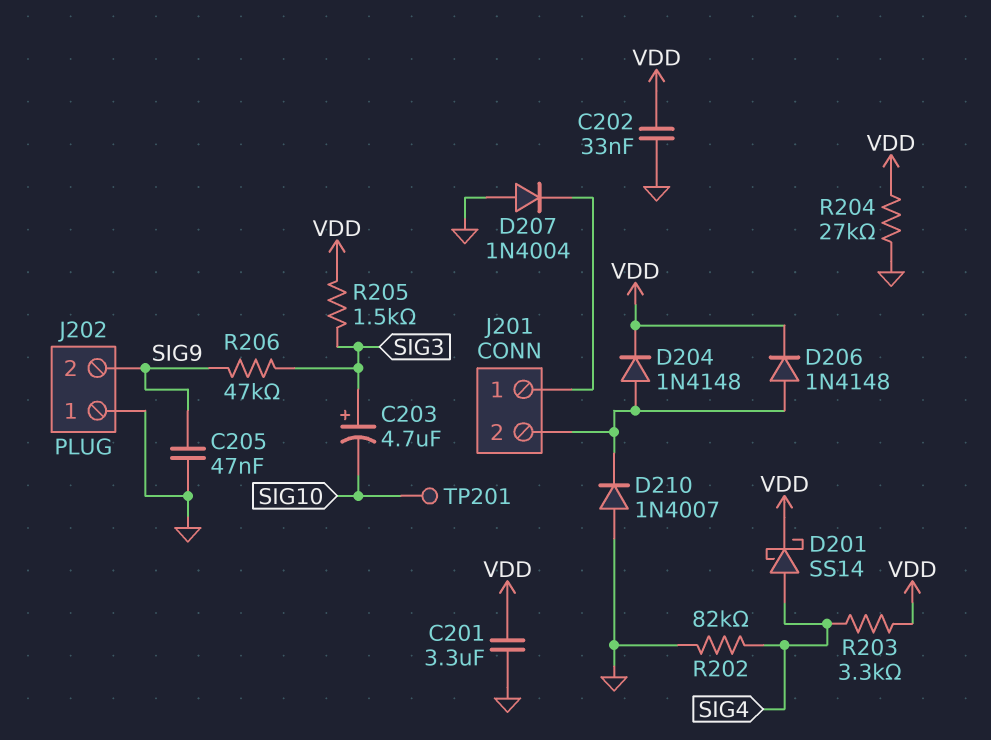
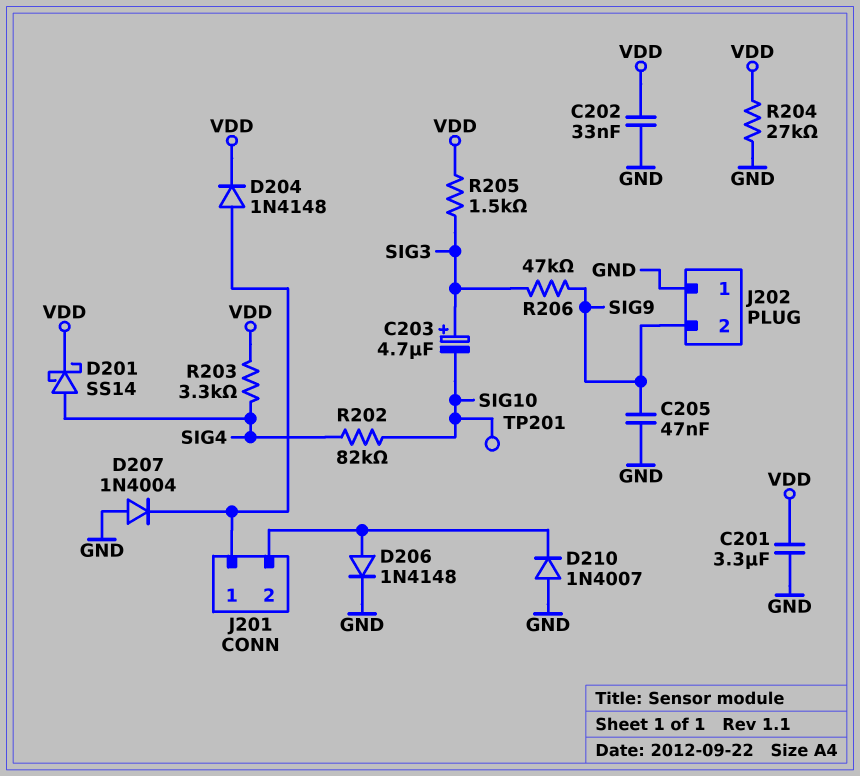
D204: diode 1N4148 (A J201/2, K VDD) -> diode 1N4148 (A J201/1, K VDD)
D206: diode 1N4148 (A J201/2, K VDD) -> diode 1N4148 (A J201/2, K GND)
R202: 82k (GND, SIG4) -> 82k (SIG4, SIG10)

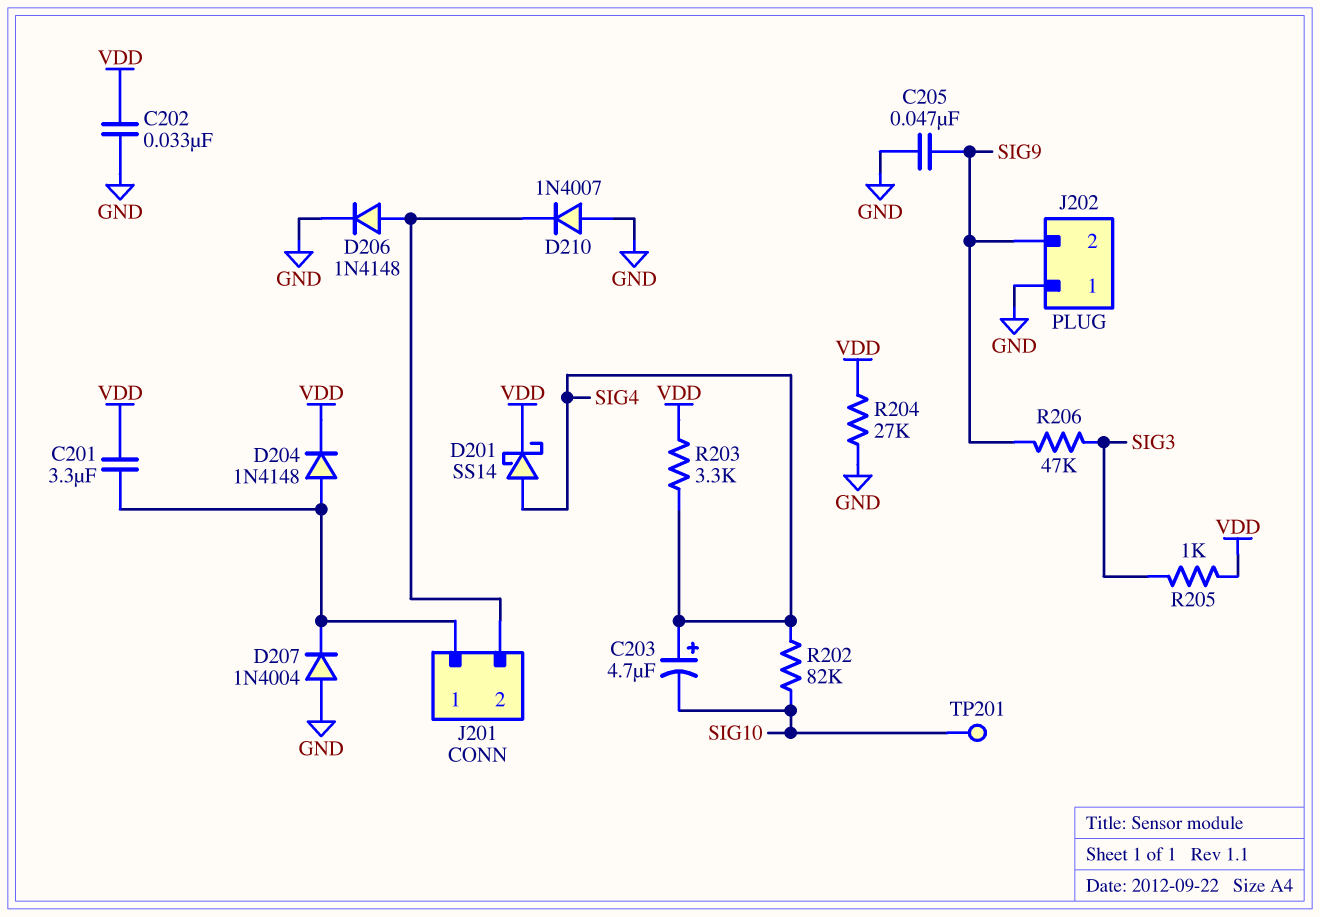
C201: 3.3uF (GND, VDD) -> 3.3uF (J201/1, VDD)
C203: 4.7uF (plus SIG3, minus SIG10) -> 4.7uF (plus SIG4, minus SIG10)
R205: 1.5k (SIG3, VDD) -> 1k (SIG3, VDD)

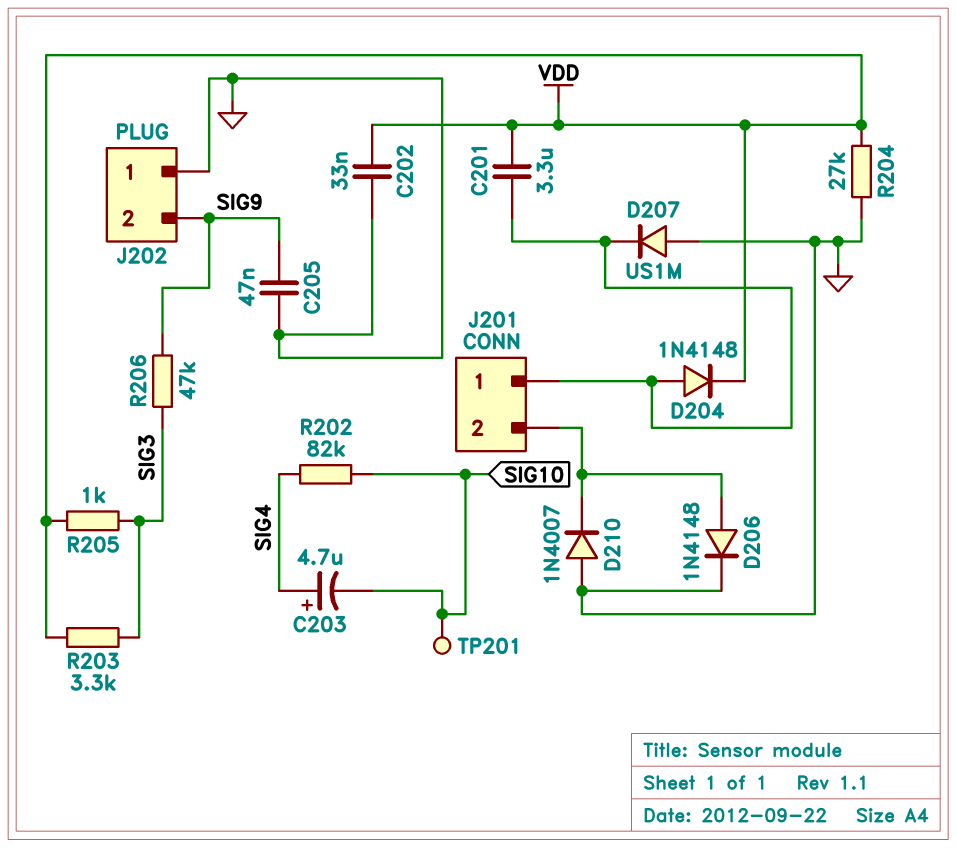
D201: schottky SS14 (A SIG4, K VDD) -> none
D207: diode 1N4004 (A GND, K J201/1) -> diode US1M (A GND, K J201/1)
R203: 3.3k (SIG4, VDD) -> 3.3k (SIG3, VDD)

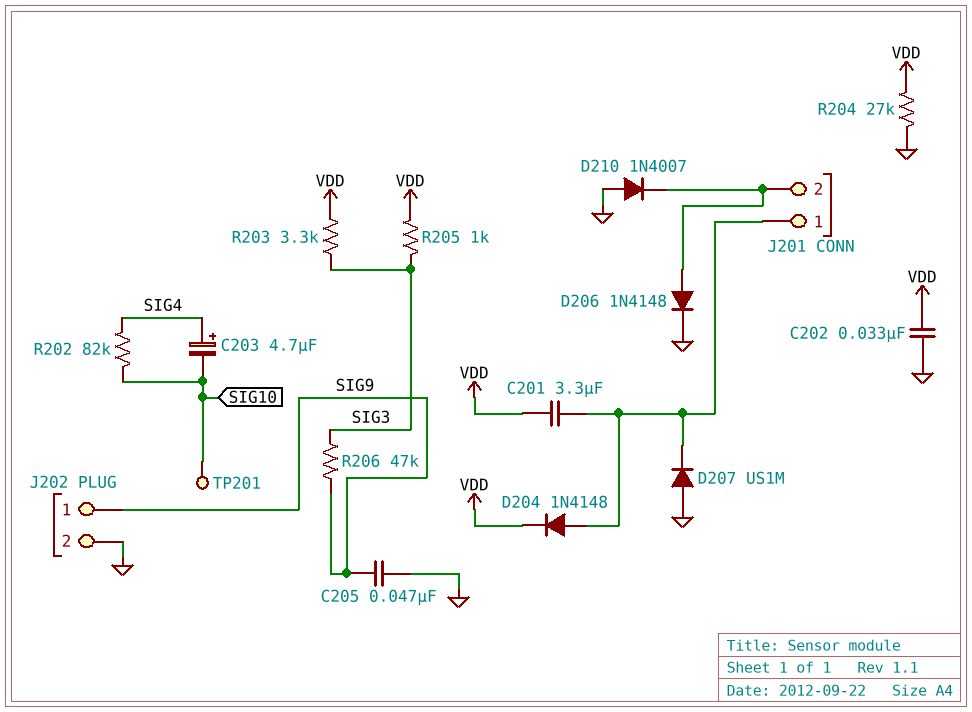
J202 pin 1: GND -> SIG9
J202 pin 2: SIG9 -> GND

